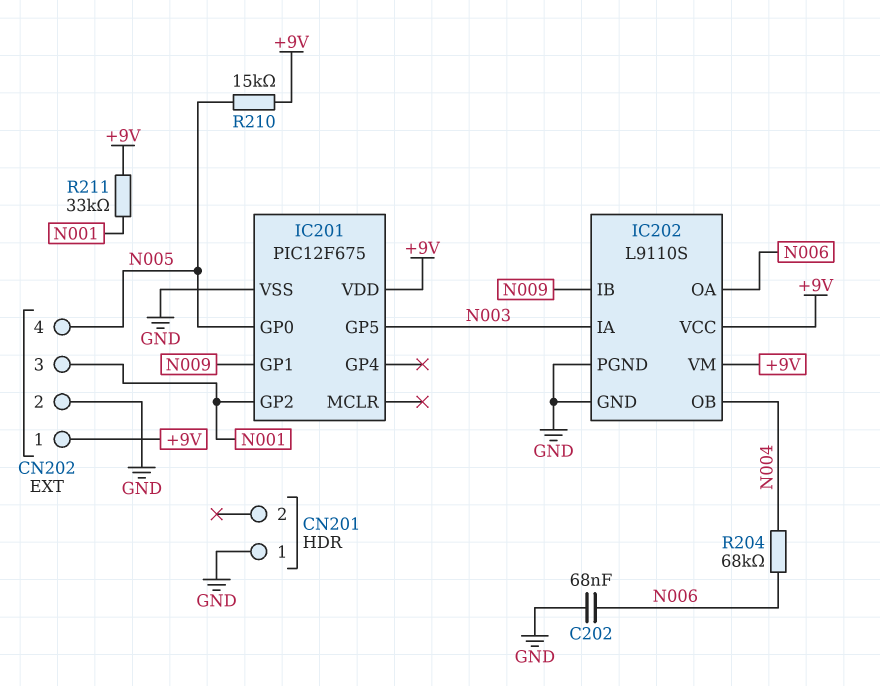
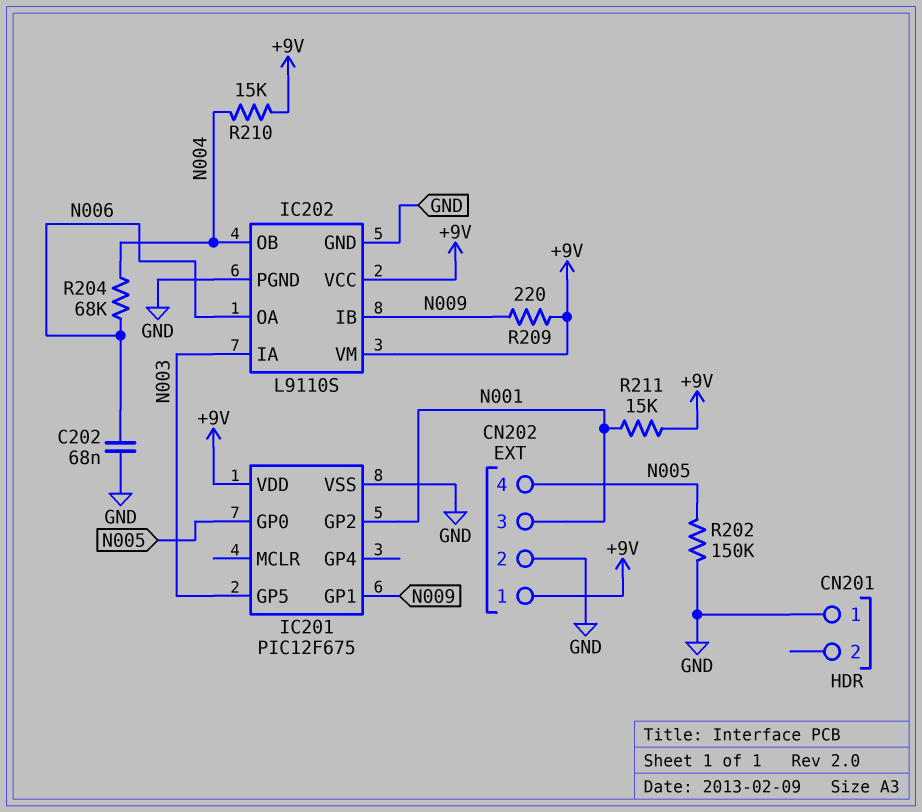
R202: none -> 150k (GND, N005)
R209: none -> 220 (+9V, N009)
R210: 15k (+9V, N005) -> 15k (+9V, N004)
R211: 33k (+9V, N001) -> 15k (+9V, N001)

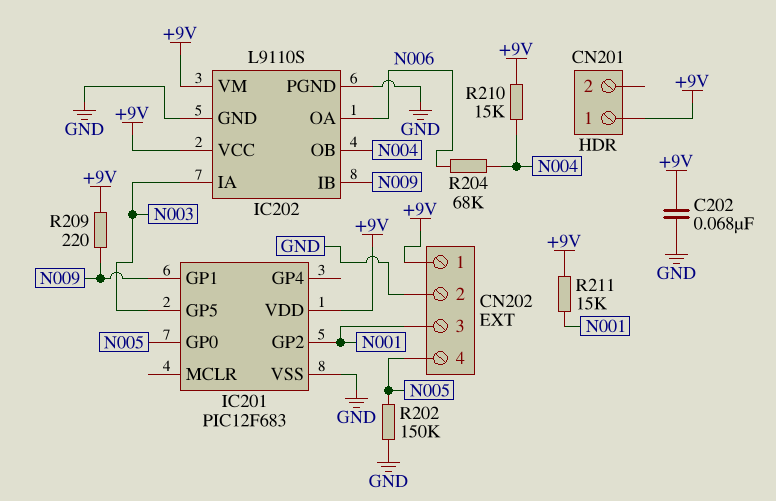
C202: 68nF (GND, N006) -> 68nF (+9V, GND)
CN201 pin 1: GND -> +9V
IC201: PIC12F675 -> PIC12F683

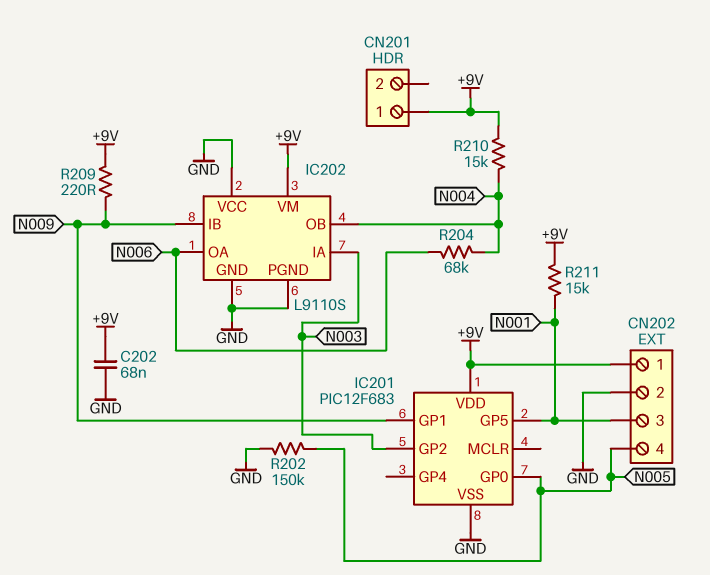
IC201 pin GP2: N001 -> N003
IC201 pin GP5: N003 -> N001
IC202 pin VCC: +9V -> GND

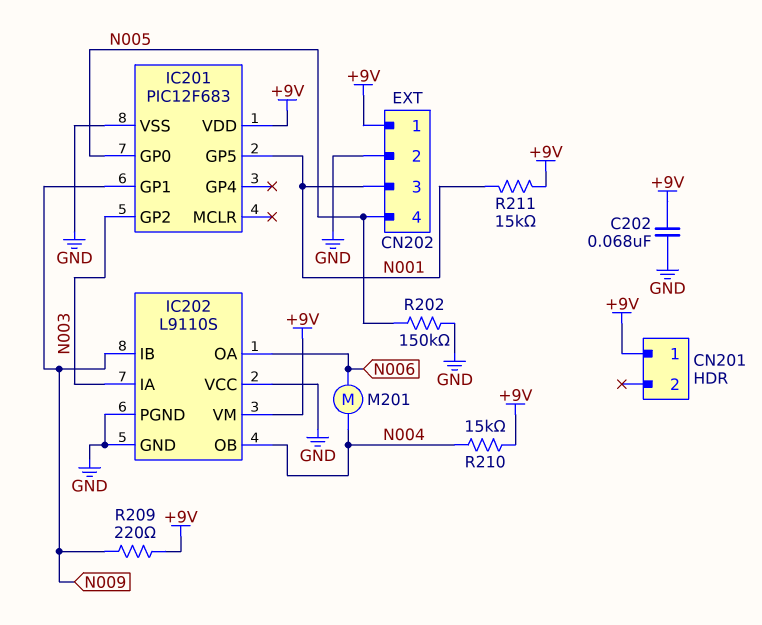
M201: none -> motor (N004, N006)
R204: 68k (N004, N006) -> none

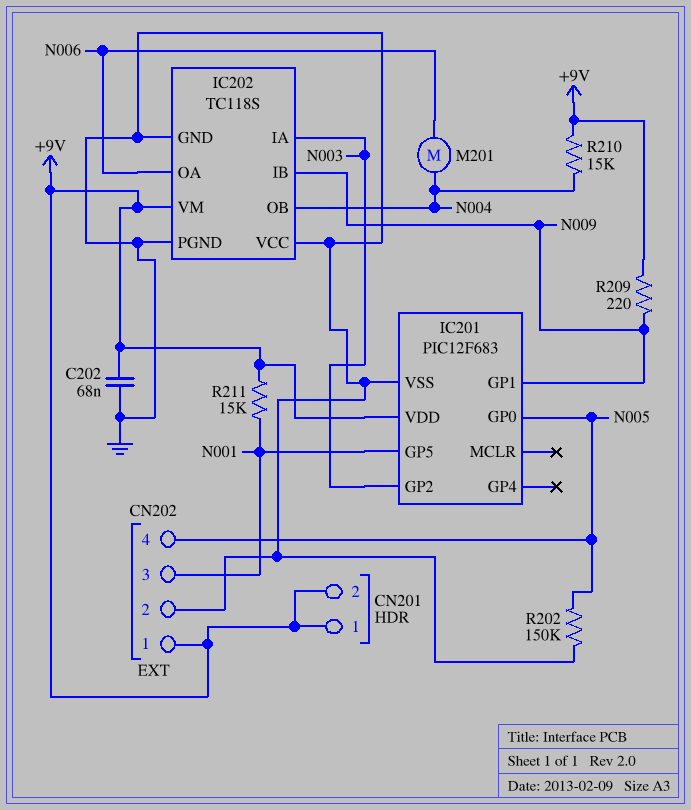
CN201 pin 2: none -> +9V
IC202: L9110S -> TC118S

